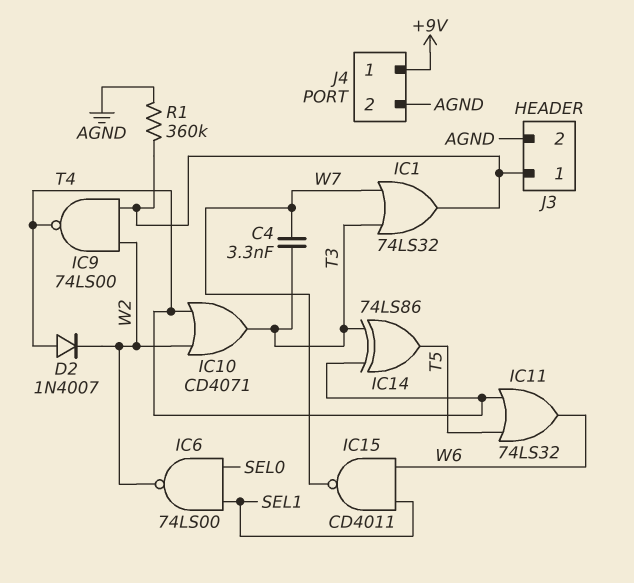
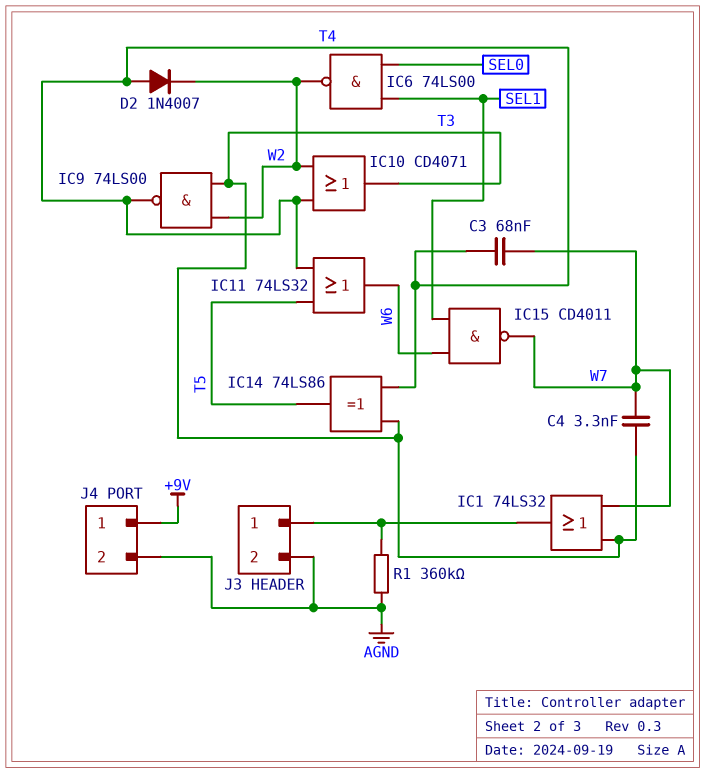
C3: none -> 68nF (T4, W7)
IC9: NAND 74LS00 (in J3/1, in W2, out T4) -> NAND 74LS00 (in T3, in W2, out T4)

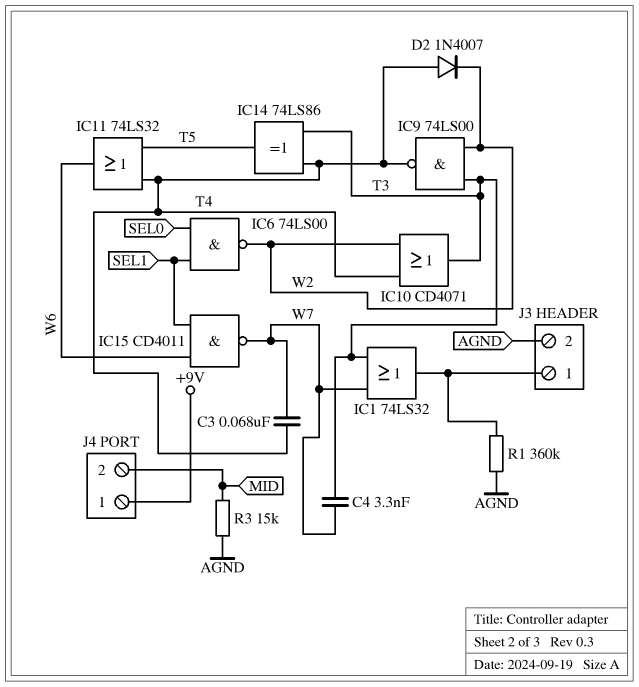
J4 pin 2: AGND -> MID
R3: none -> 15k (AGND, MID)

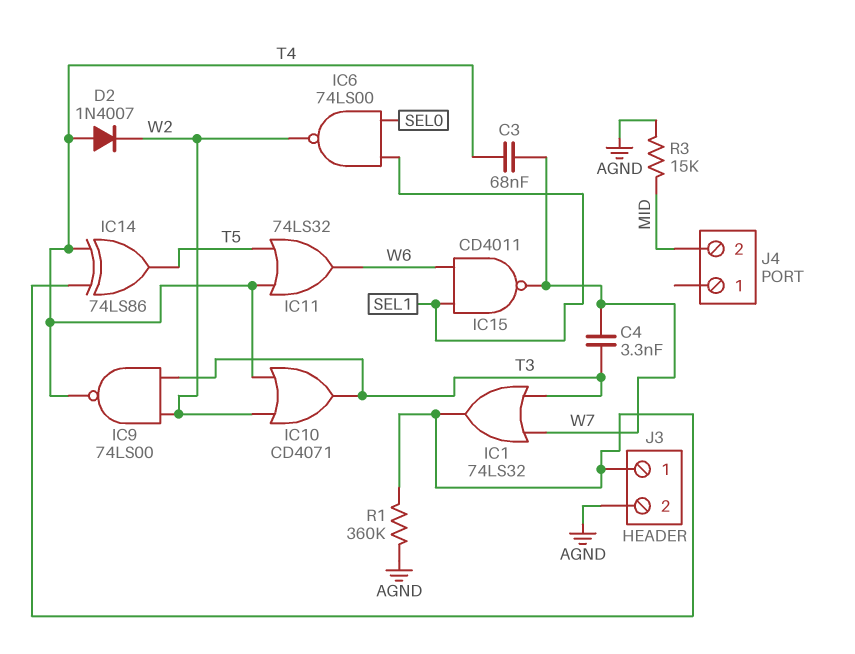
IC14: XOR 74LS86 (in T3, in T4, out T5) -> XOR 74LS86 (in J3/1, in T4, out T5)
J4 pin 1: +9V -> none

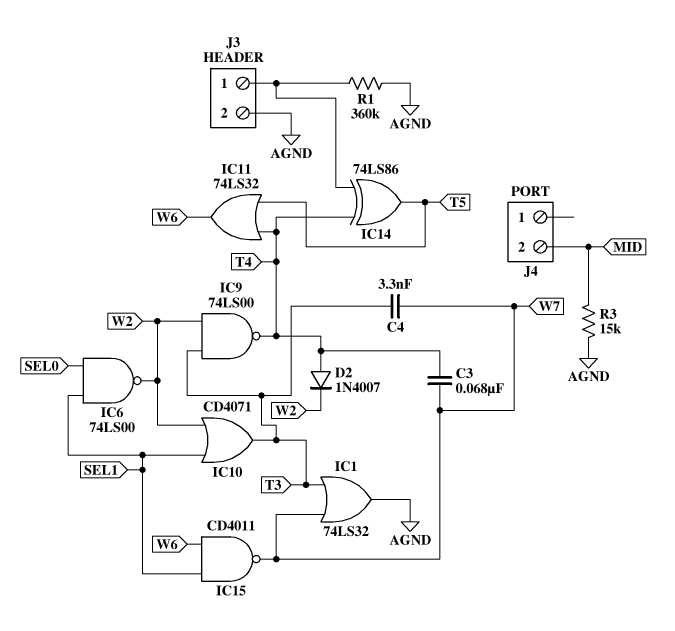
IC1: OR 74LS32 (in T3, in W7, out J3/1) -> OR 74LS32 (in T3, in W7, out AGND)
IC10: OR CD4071 (in T4, in W2, out T3) -> OR CD4071 (in SEL1, in W2, out T3)

